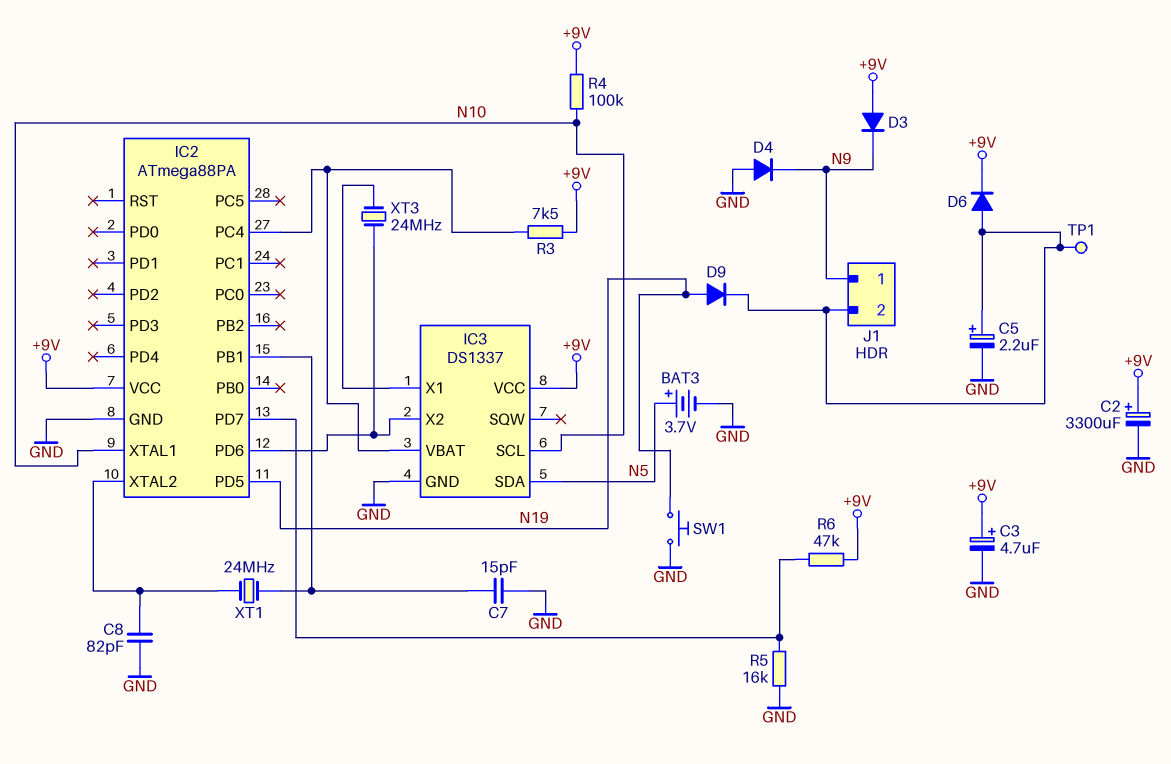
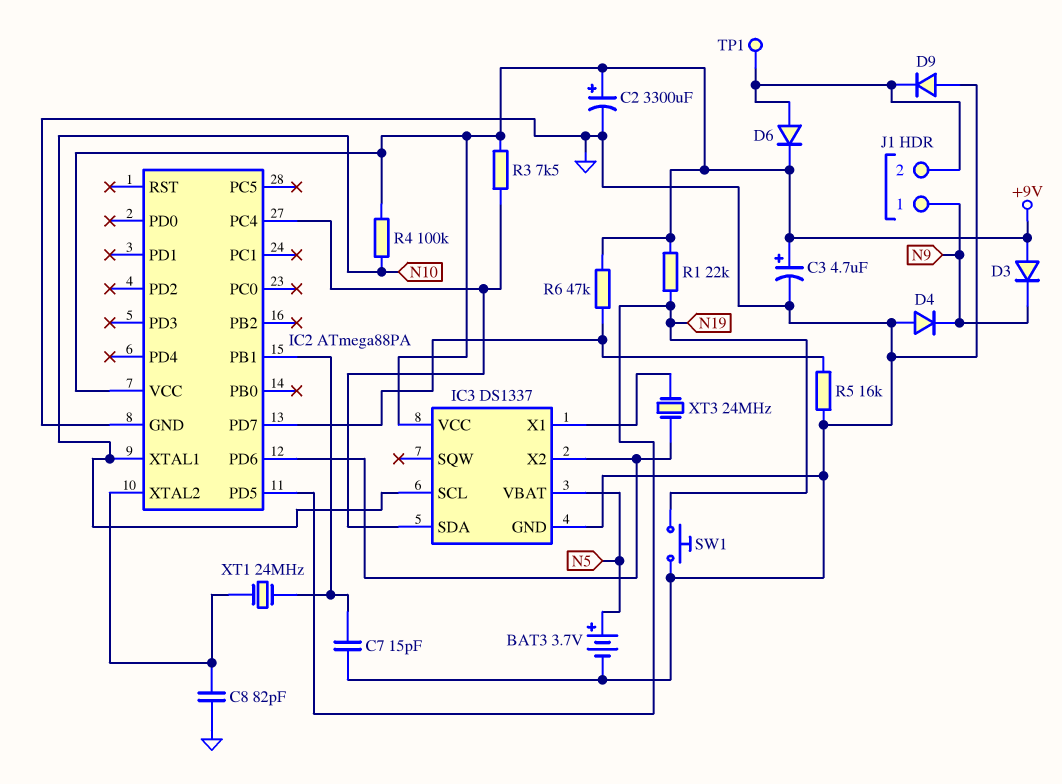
C5: 2.2uF (plus J1/2, minus GND) -> none
D9: diode (A N19, K J1/2) -> diode (A GND, K J1/2)
IC3 pin SDA: N5 -> IC2/PC4
IC3 pin VBAT: IC2/PC4 -> N5
R1: none -> 22k (+9V, N19)

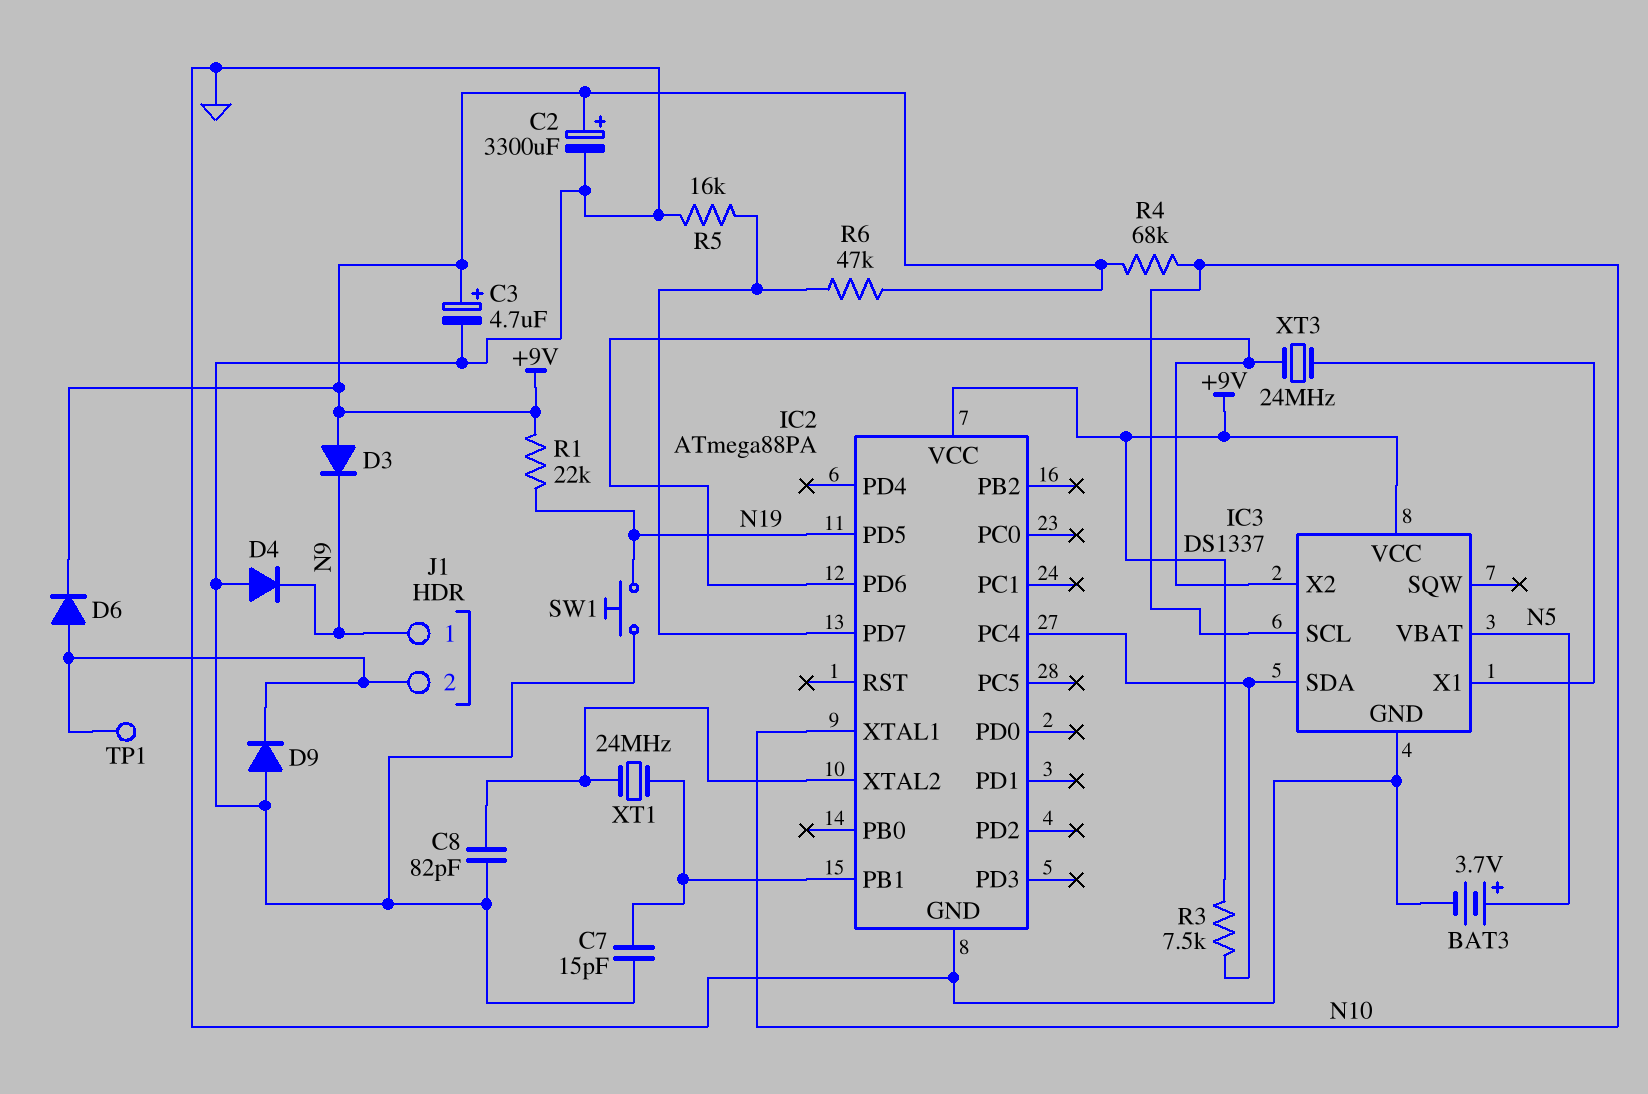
R4: 100k (+9V, N10) -> 68k (+9V, N10)

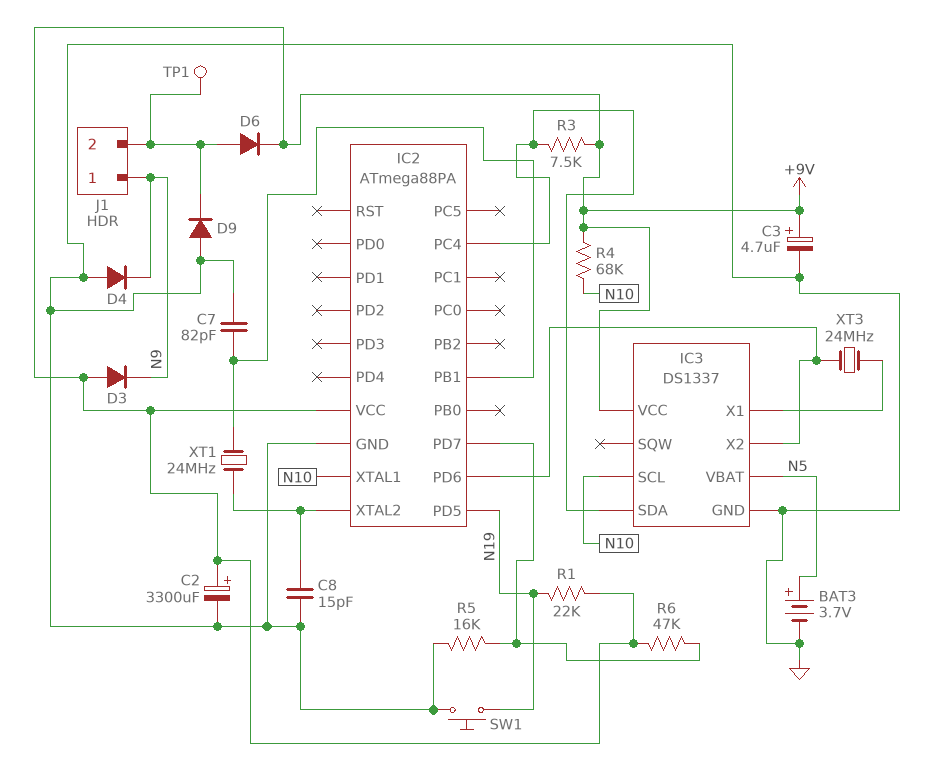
C7: 15pF (GND, IC2/PB1) -> 82pF (GND, IC2/PB1)
C8: 82pF (GND, IC2/XTAL2) -> 15pF (GND, IC2/XTAL2)

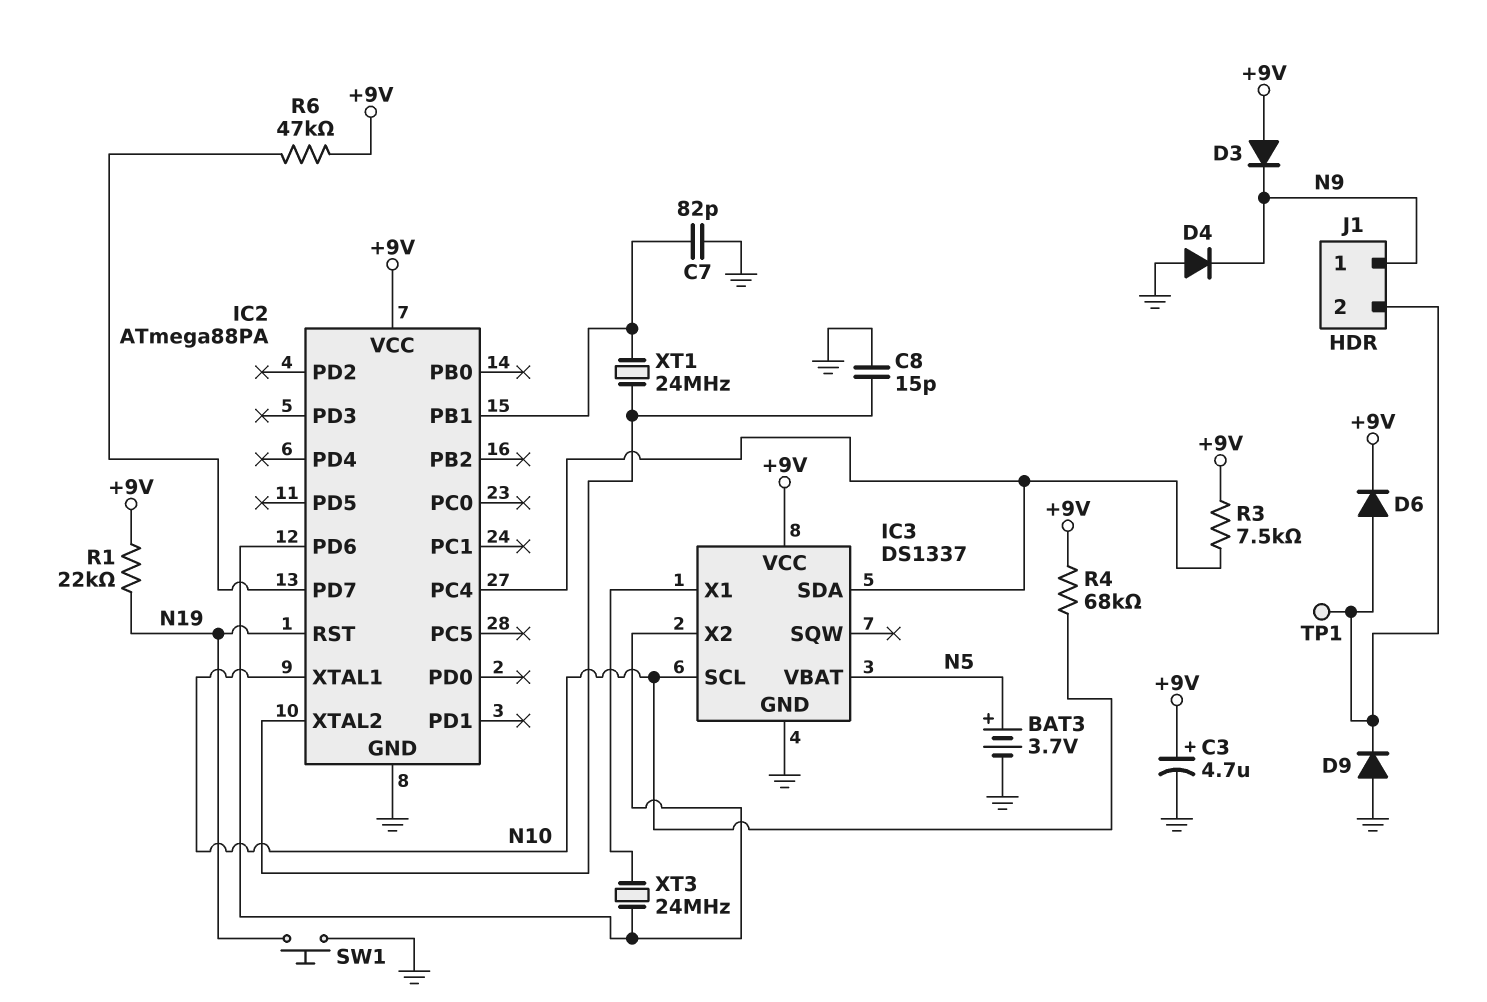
C2: 3300uF (plus +9V, minus GND) -> none
IC2 pin PD5: N19 -> none
IC2 pin RST: none -> N19
R5: 16k (GND, IC2/PD7) -> none

